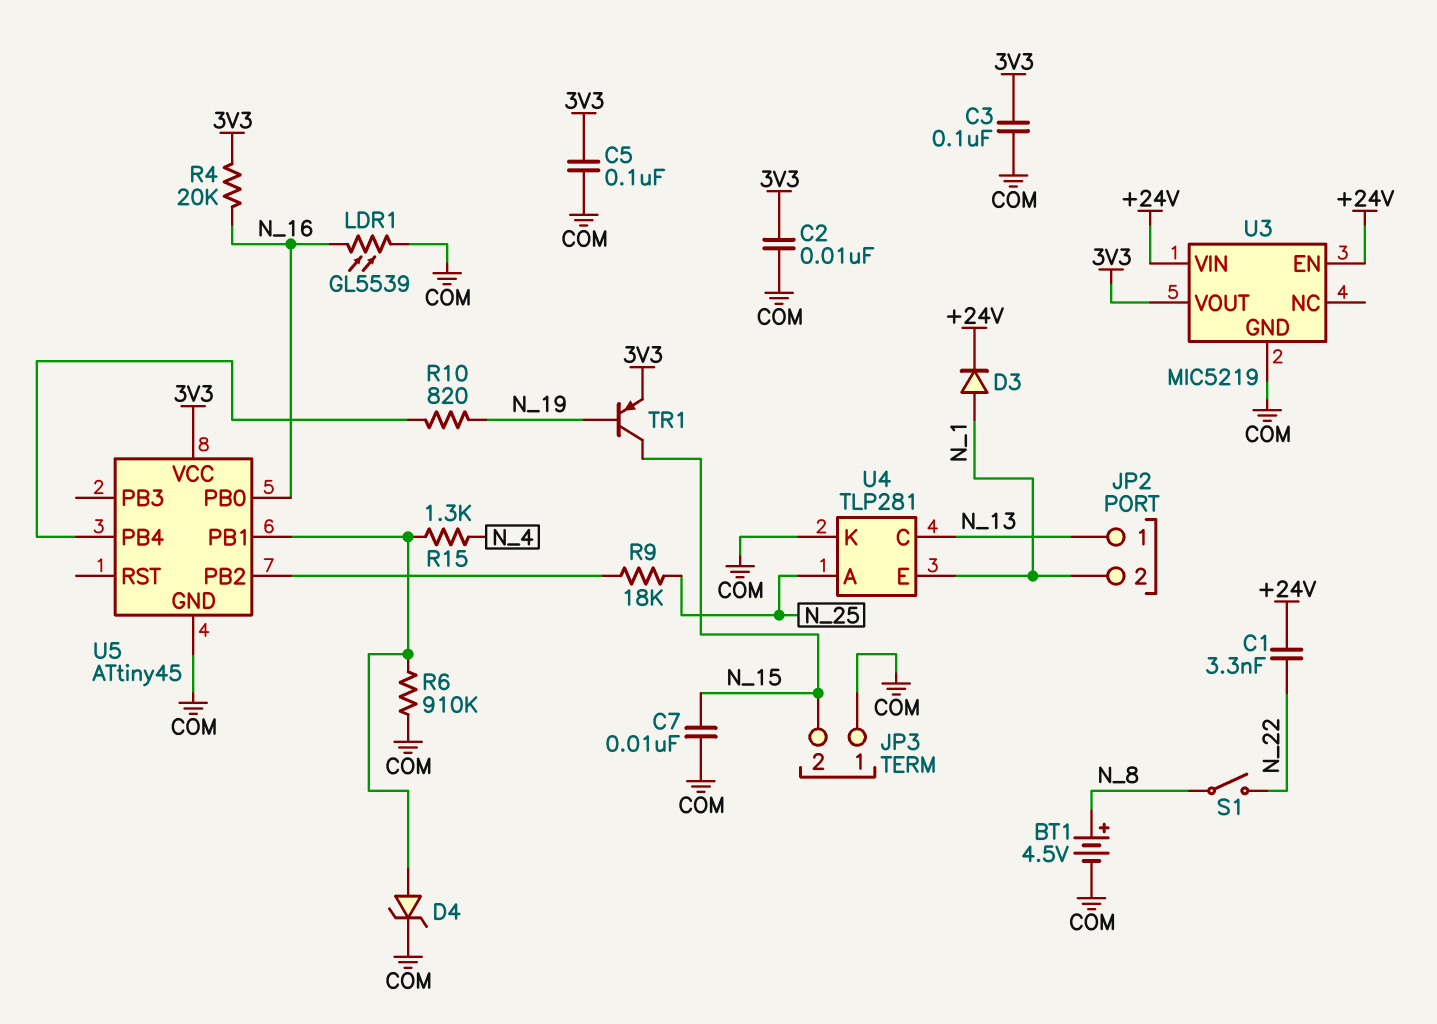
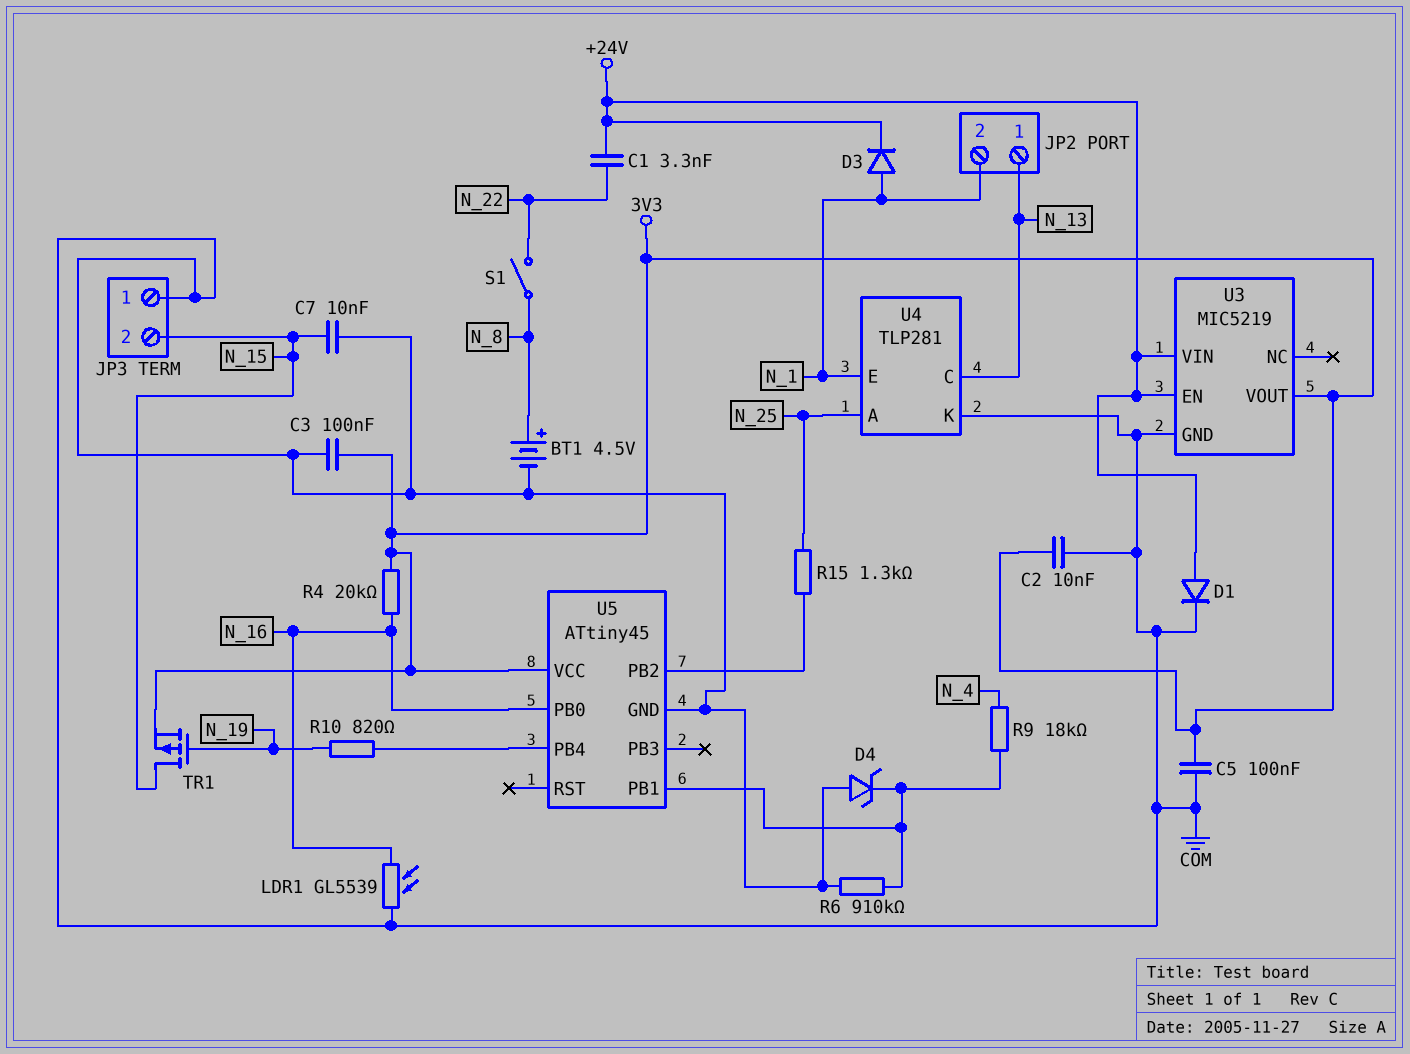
D1: none -> diode (A +24V, K COM)
D4: zener (A U5/PB1, K COM) -> zener (A COM, K U5/PB1)
R9: 18k (N_25, U5/PB2) -> 18k (N_4, U5/PB1)
R15: 1.3k (N_4, U5/PB1) -> 1.3k (N_25, U5/PB2)
TR1: PNP (B N_19, C N_15, E 3V3) -> PMOS (G N_19, D N_15, S 3V3)

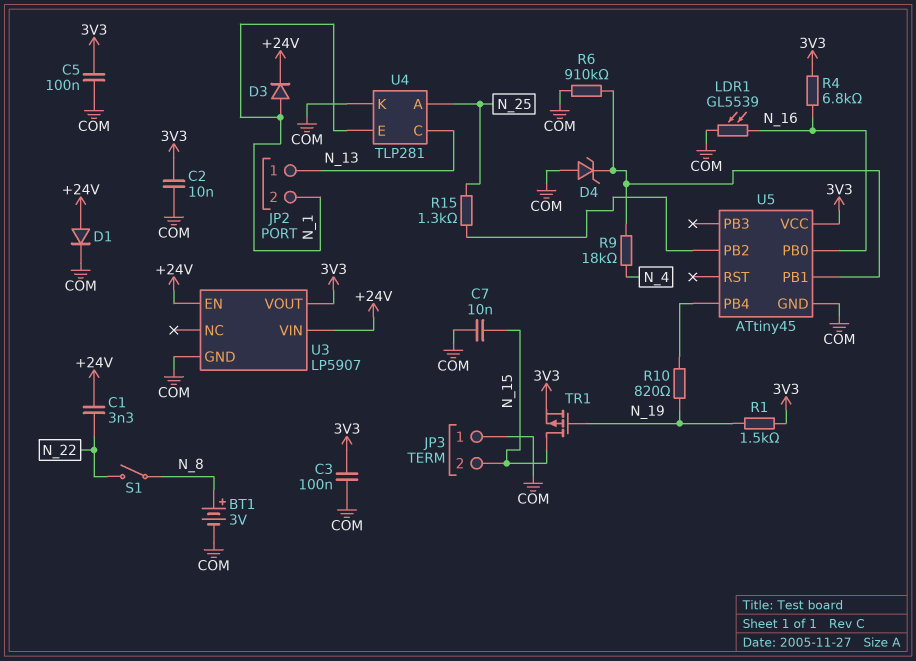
BT1: 4.5V (plus N_8, minus COM) -> 3V (plus N_8, minus COM)
R1: none -> 1.5k (3V3, N_19)
R4: 20k (3V3, N_16) -> 6.8k (3V3, N_16)
U3: MIC5219 -> LP5907

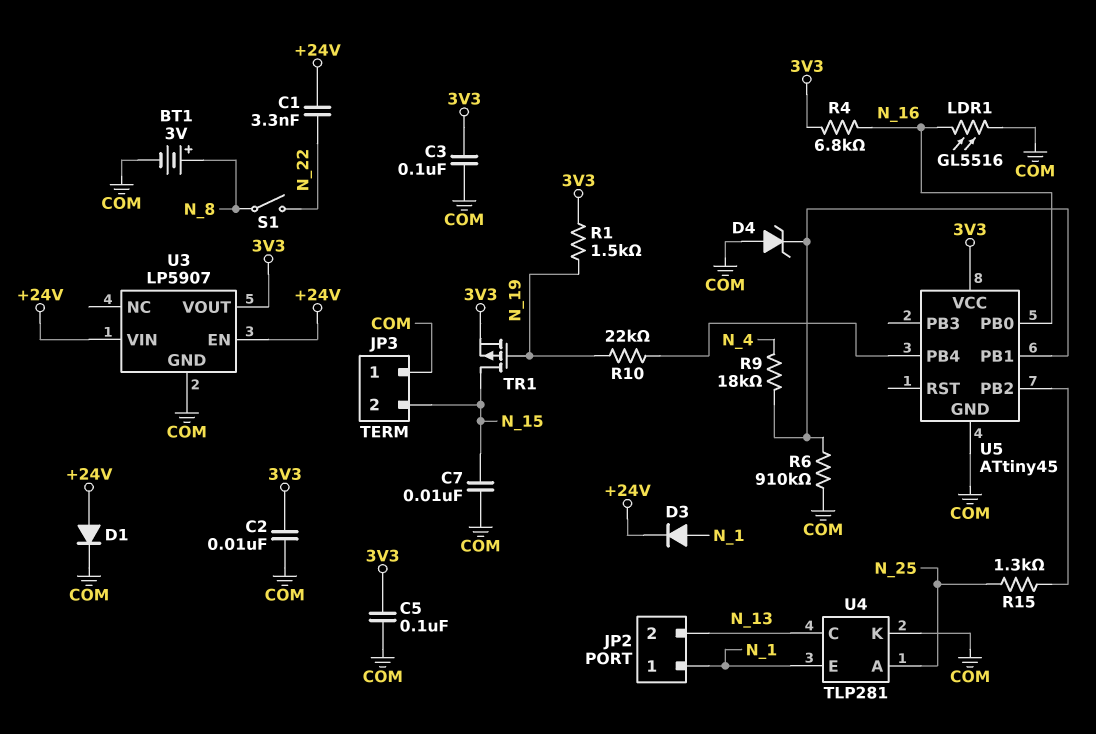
JP2 pin 1: N_13 -> N_1
JP2 pin 2: N_1 -> N_13
LDR1: GL5539 (COM, N_16) -> GL5516 (COM, N_16)
R10: 820 (N_19, U5/PB4) -> 22k (N_19, U5/PB4)

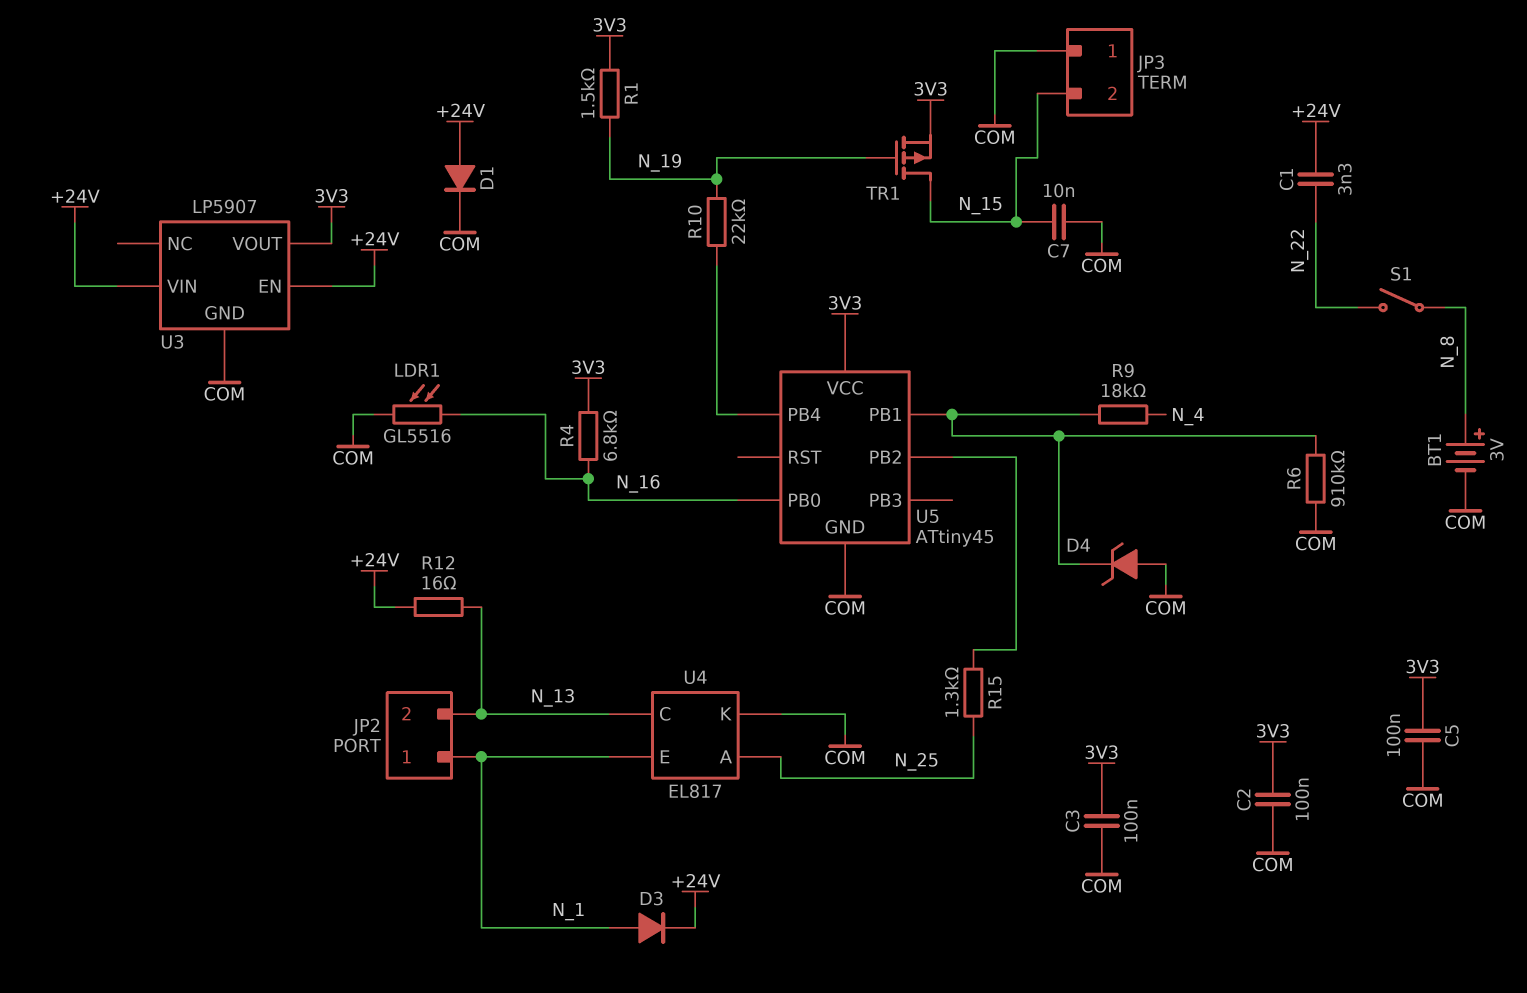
C2: 10nF (3V3, COM) -> 100nF (3V3, COM)
R12: none -> 16 (+24V, N_13)
U4: TLP281 -> EL817

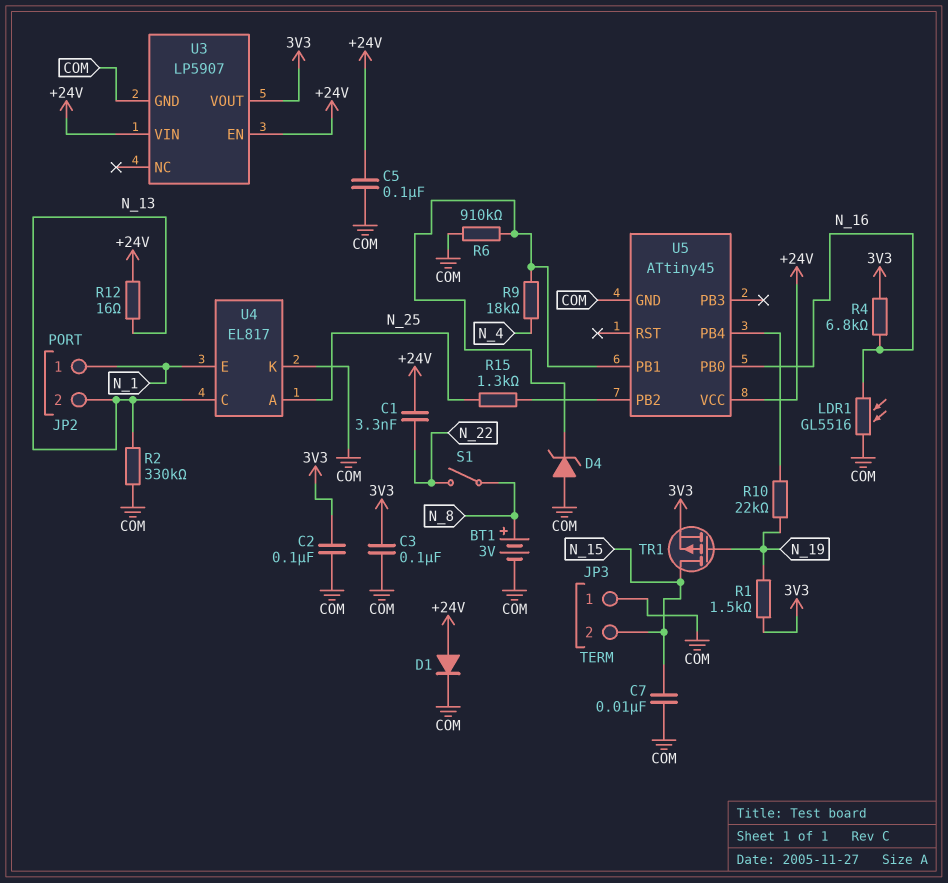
C5: 100nF (3V3, COM) -> 100nF (+24V, COM)
D3: diode (A N_1, K +24V) -> none
R2: none -> 330k (COM, N_13)
U5 pin VCC: 3V3 -> +24V

